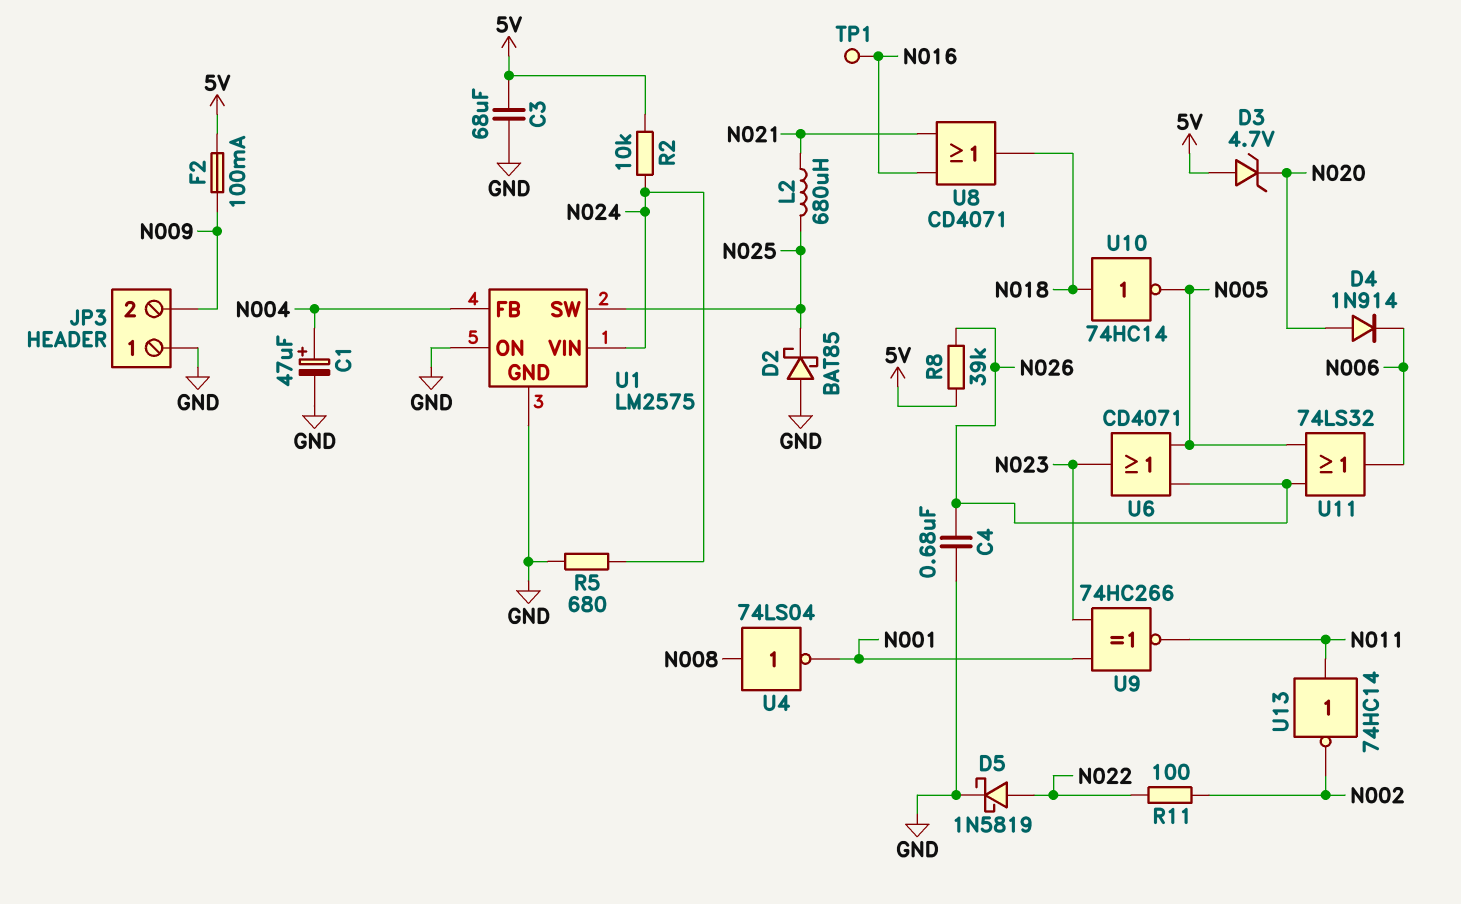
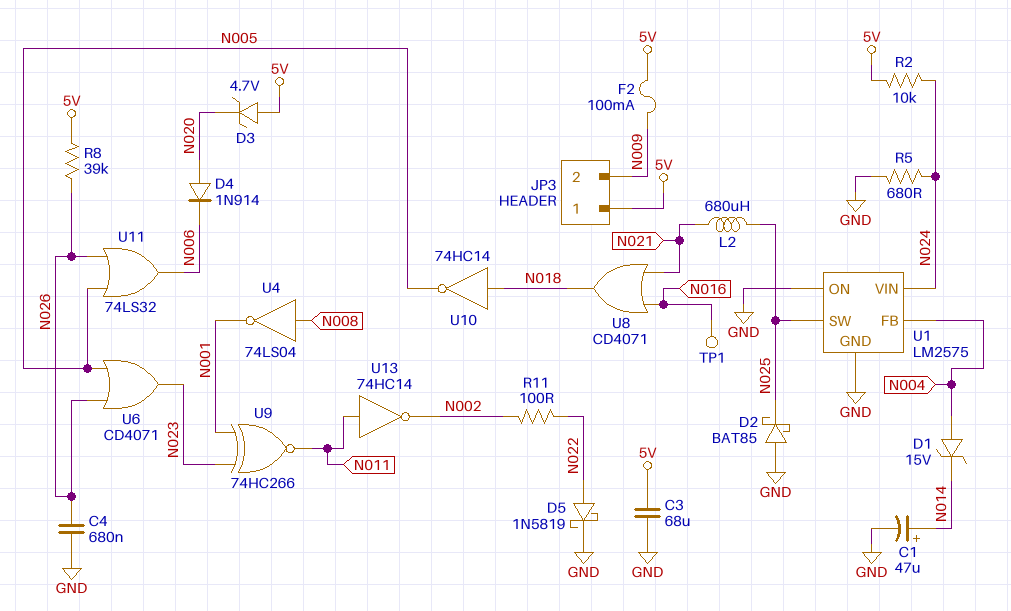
C1: 47uF (plus N004, minus GND) -> 47uF (plus N014, minus GND)
D1: none -> zener 15V (A N004, K N014)
JP3 pin 1: GND -> 5V

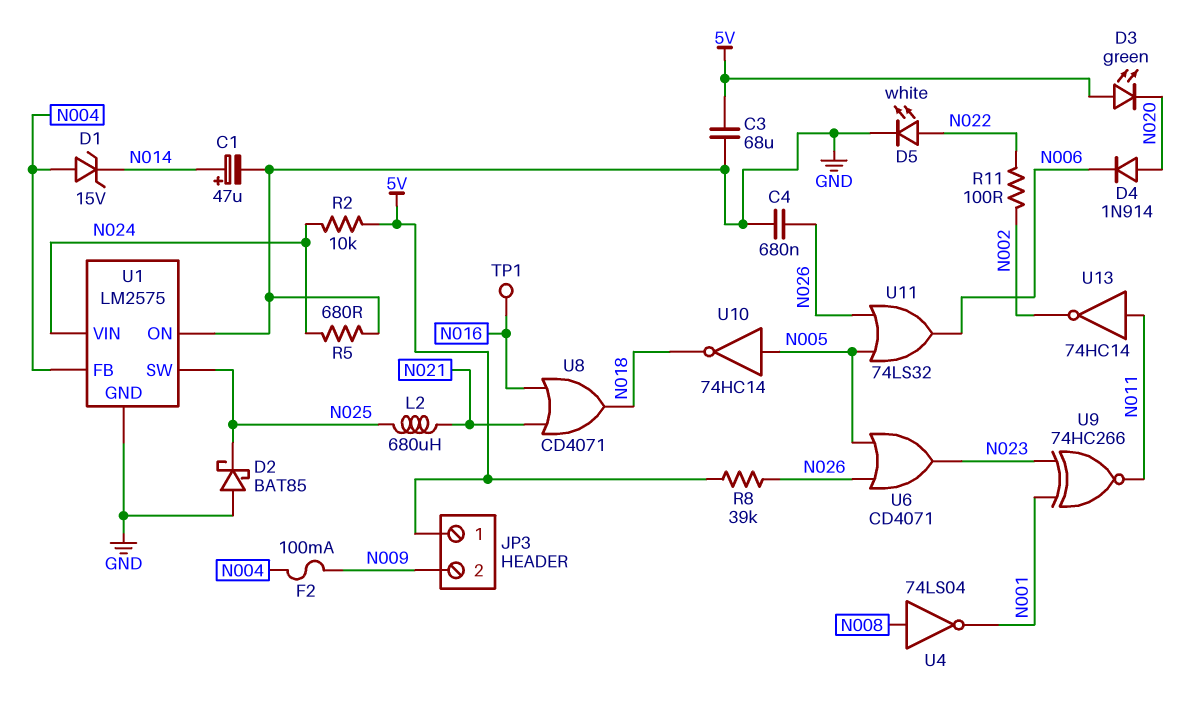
D3: zener 4.7V (A 5V, K N020) -> LED green (A 5V, K N020)
D5: schottky 1N5819 (A N022, K GND) -> LED white (A N022, K GND)
F2: 100mA (5V, N009) -> 100mA (N004, N009)
U10: NOT 74HC14 (in N018, out N005) -> NOT 74HC14 (in N005, out N018)

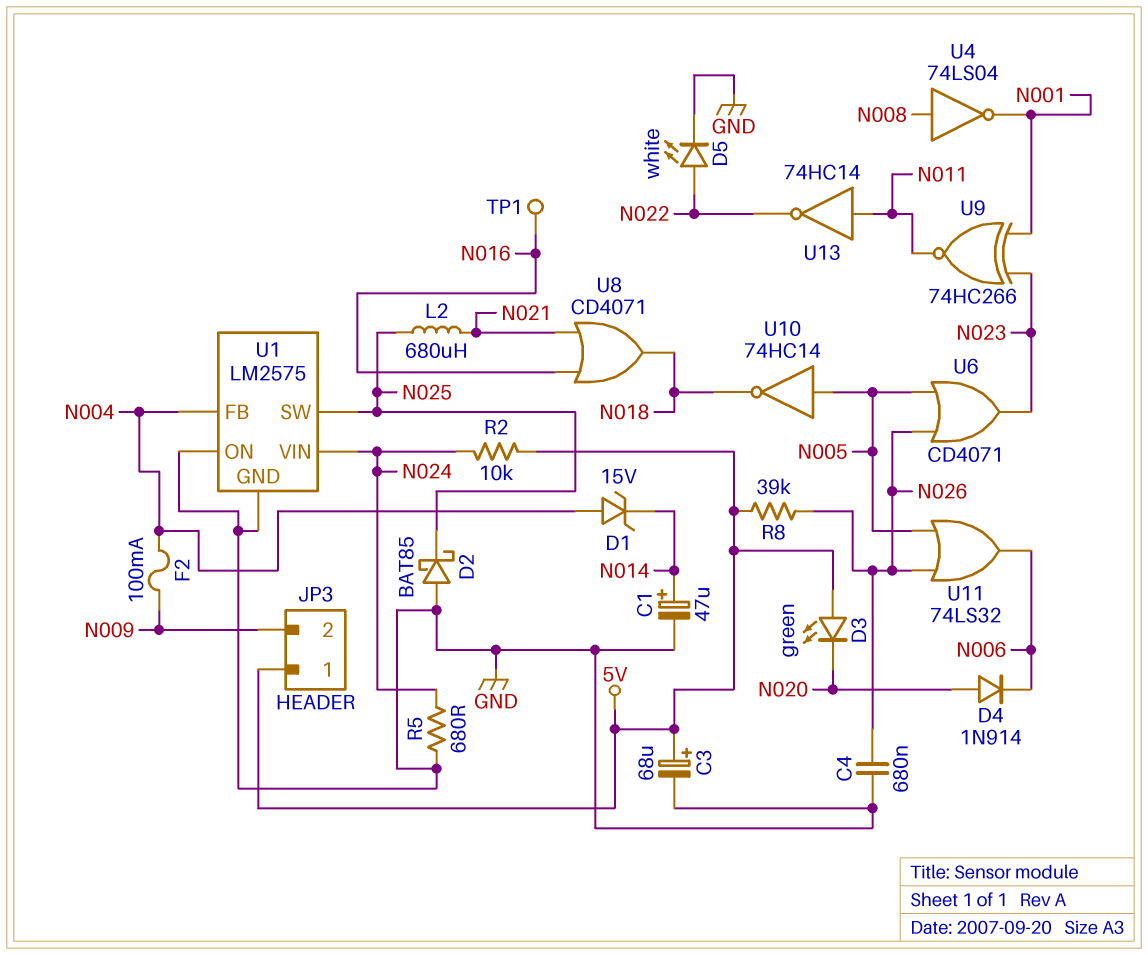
C3: 68uF (5V, GND) -> 68uF (plus 5V, minus GND)
R11: 100 (N002, N022) -> none
U13: NOT 74HC14 (in N011, out N002) -> NOT 74HC14 (in N011, out N022)

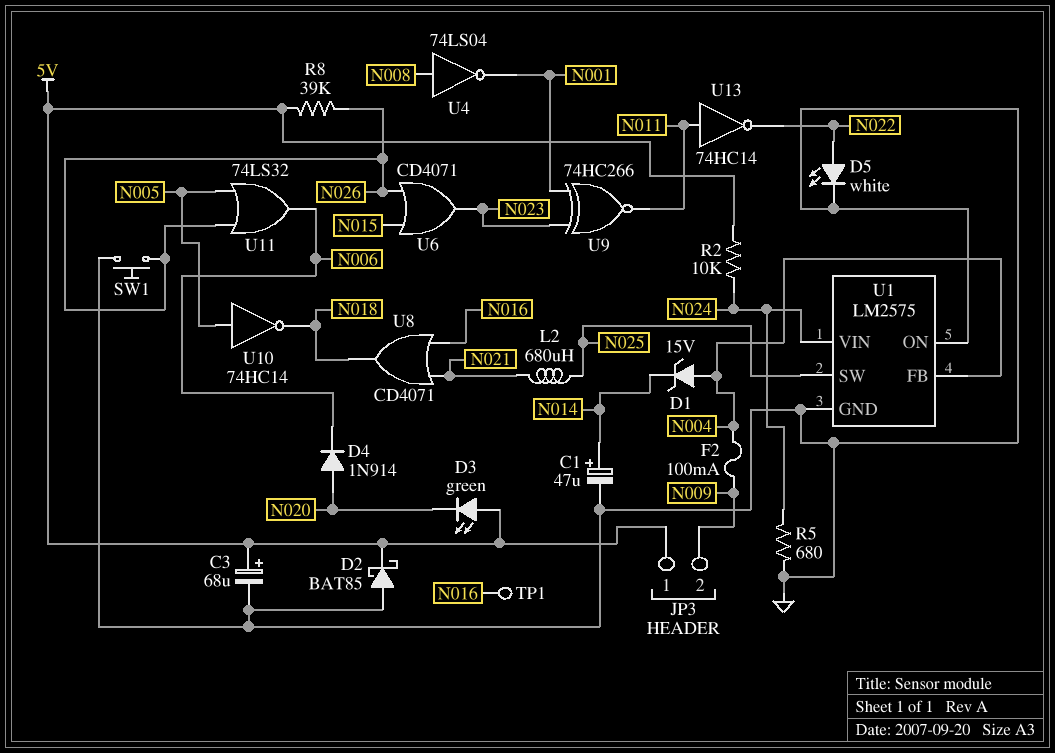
C4: 680nF (GND, N026) -> none
D2: schottky BAT85 (A GND, K N025) -> schottky BAT85 (A GND, K 5V)
SW1: none -> button (GND, N026)
U6: OR CD4071 (in N005, in N026, out N023) -> OR CD4071 (in N015, in N026, out N023)

